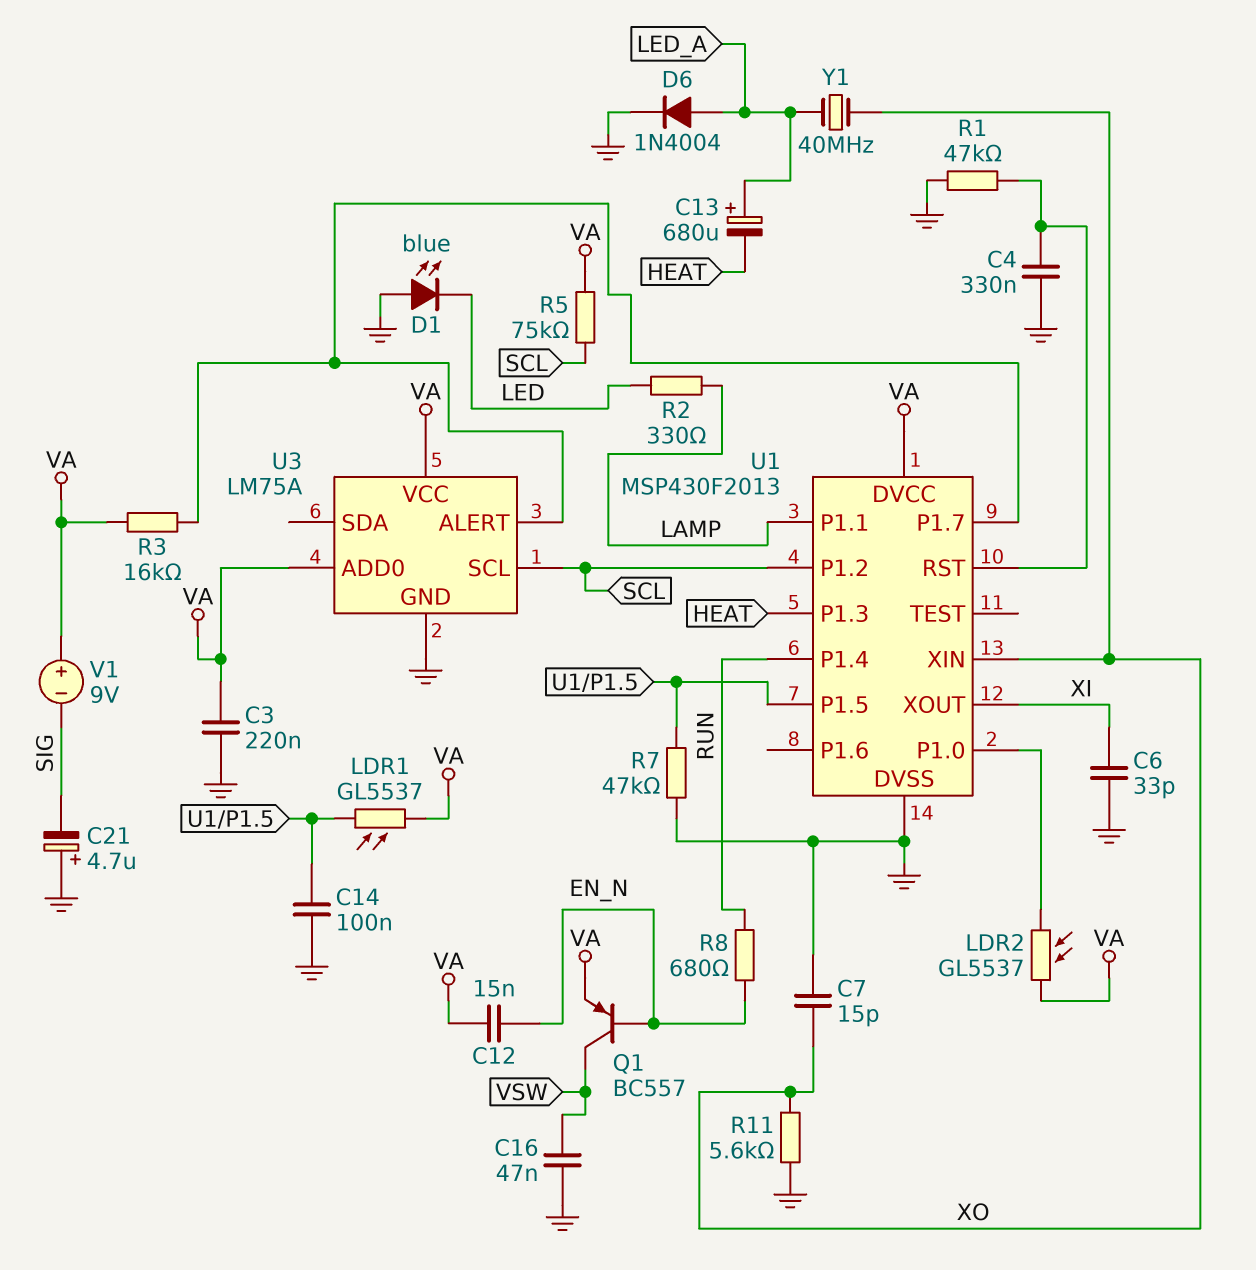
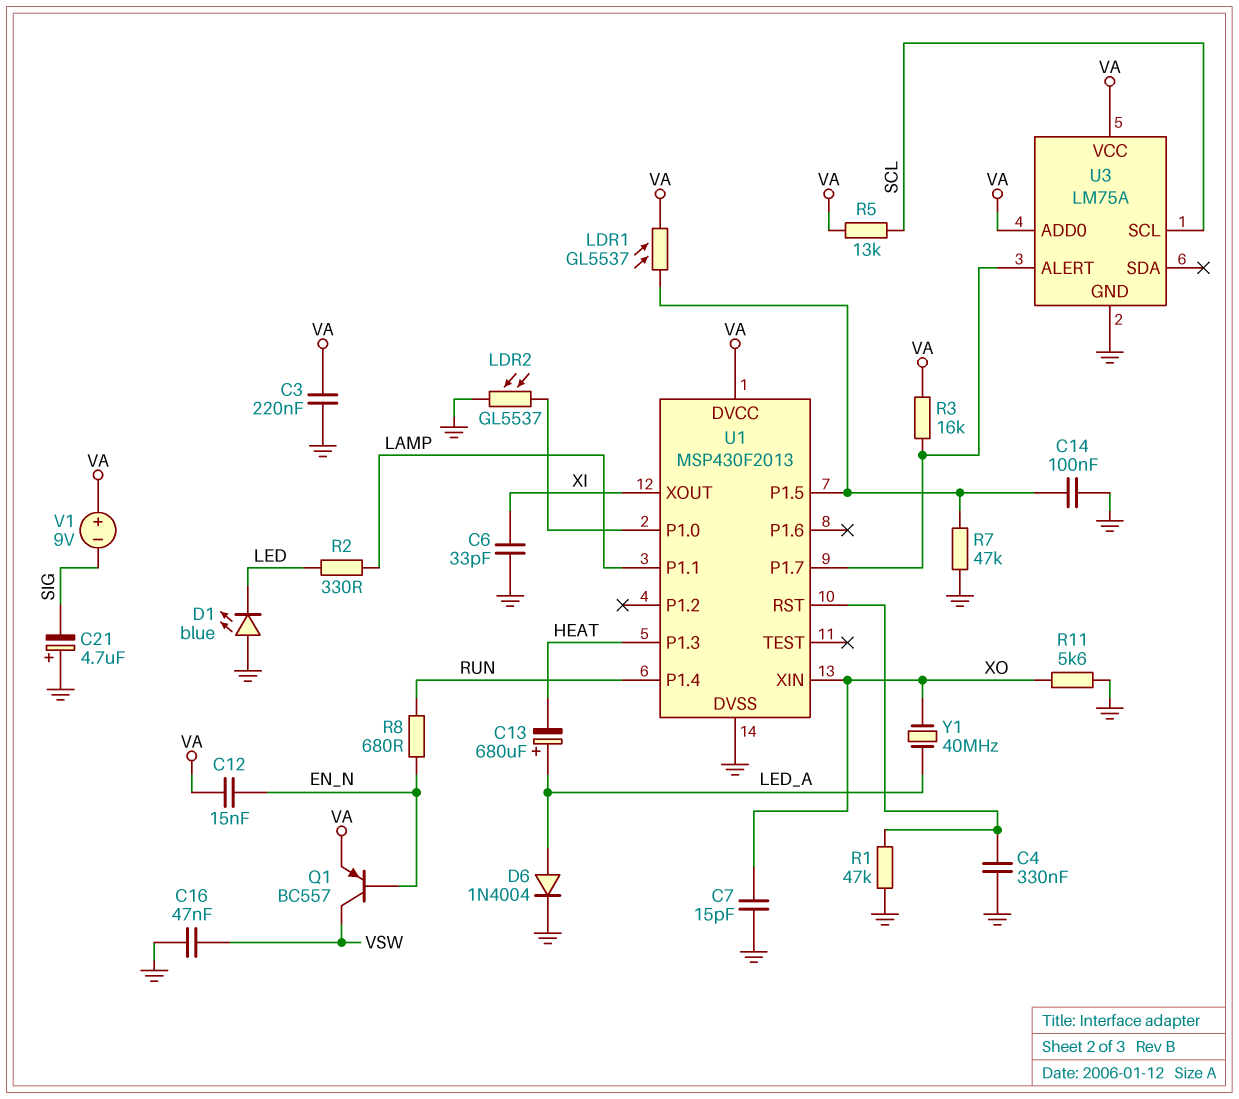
LDR2: GL5537 (U1/P1.0, VA) -> GL5537 (GND, U1/P1.0)
R5: 75k (SCL, VA) -> 13k (SCL, VA)
U1 pin P1.2: SCL -> none

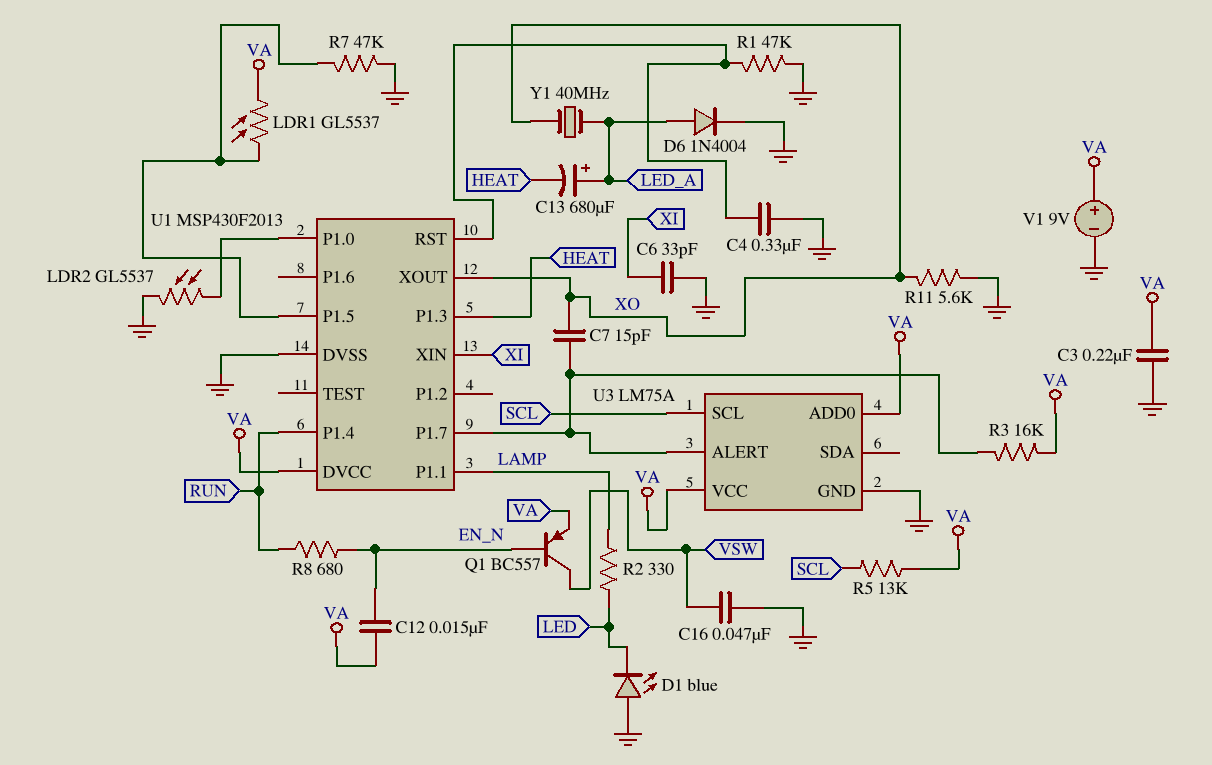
C7: 15pF (GND, XO) -> 15pF (U1/P1.7, XO)
C14: 100nF (GND, U1/P1.5) -> none
C21: 4.7uF (plus GND, minus SIG) -> none
U1 pin XIN: XO -> XI
U1 pin XOUT: XI -> XO
V1: 9V (plus VA, minus SIG) -> 9V (plus VA, minus GND)

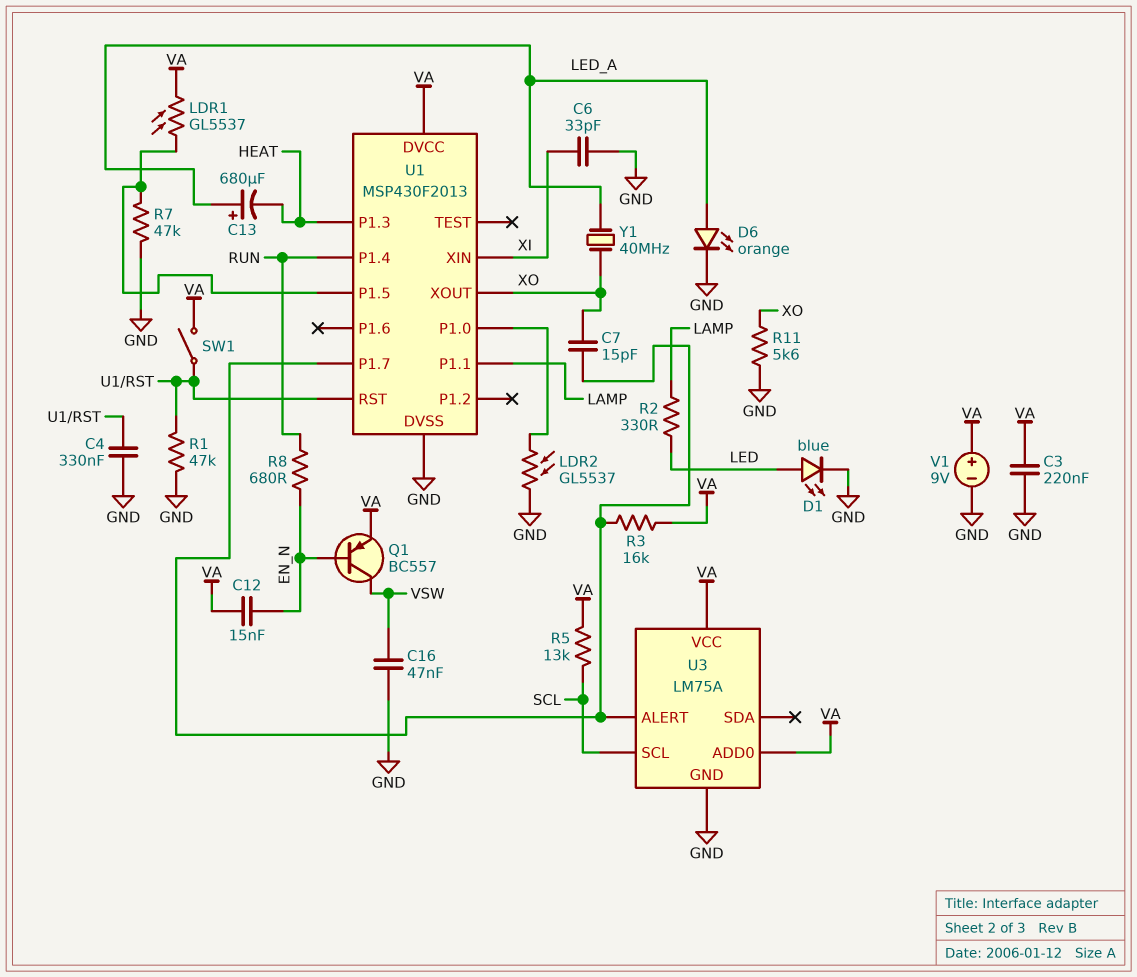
D1: LED blue (A GND, K LED) -> LED blue (A LED, K GND)
D6: diode 1N4004 (A LED_A, K GND) -> LED orange (A LED_A, K GND)
SW1: none -> switch (U1/RST, VA)

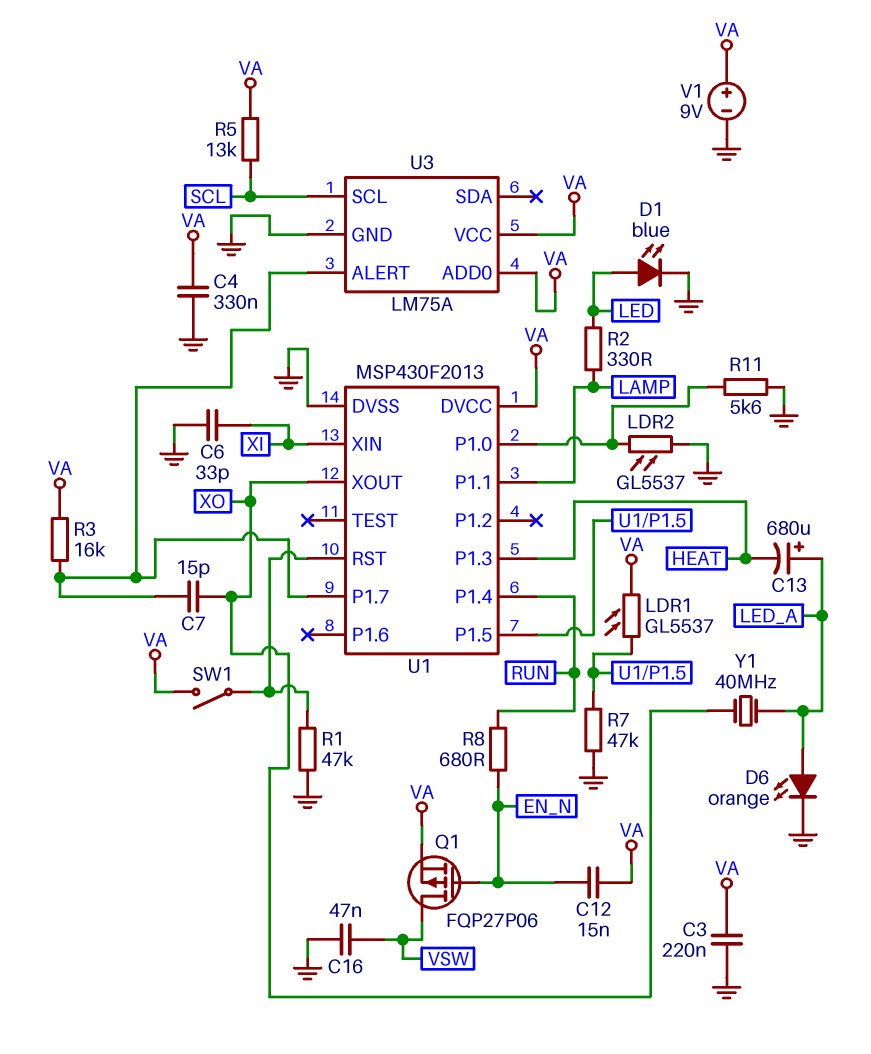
C4: 330nF (GND, U1/RST) -> 330nF (GND, VA)
Q1: PNP BC557 (B EN_N, C VSW, E VA) -> PMOS FQP27P06 (G EN_N, D VSW, S VA)
R11: 5.6k (GND, XO) -> 5.6k (GND, U1/P1.0)

